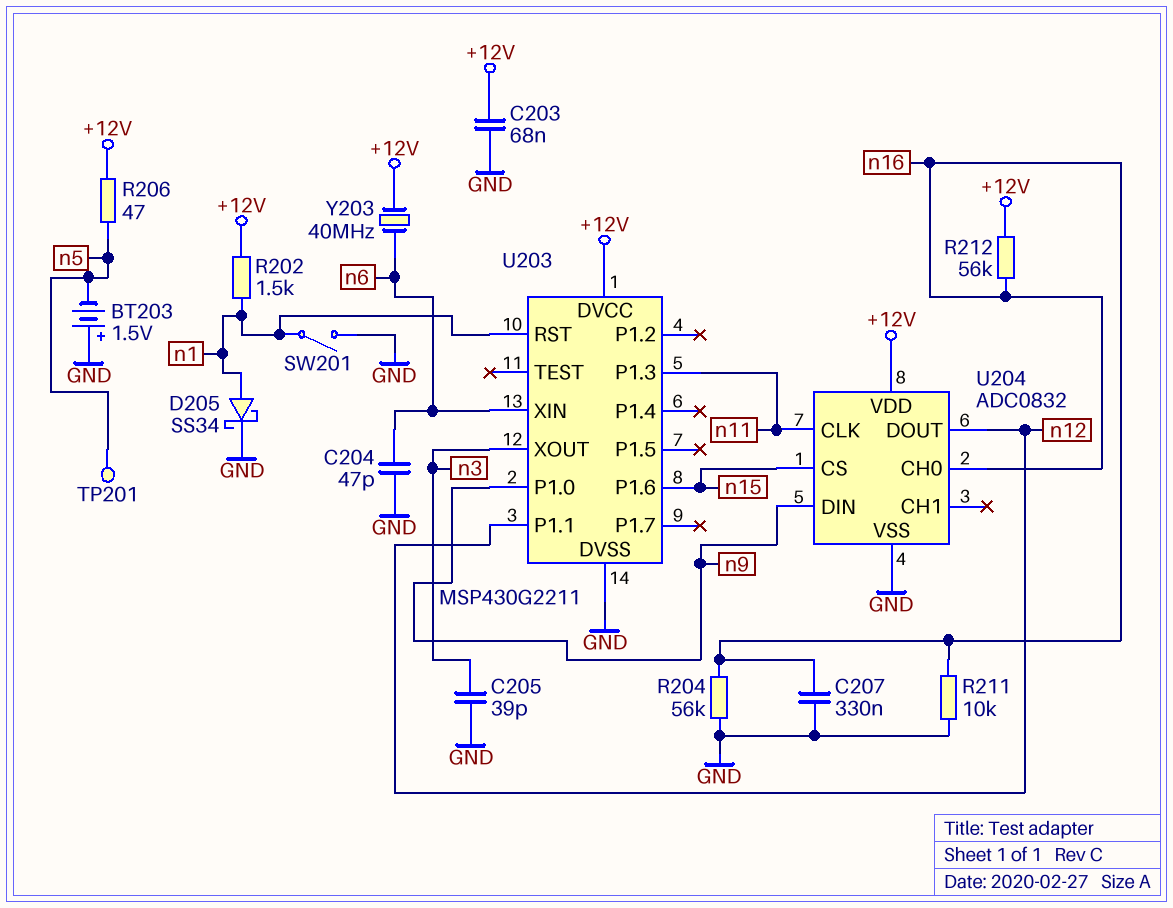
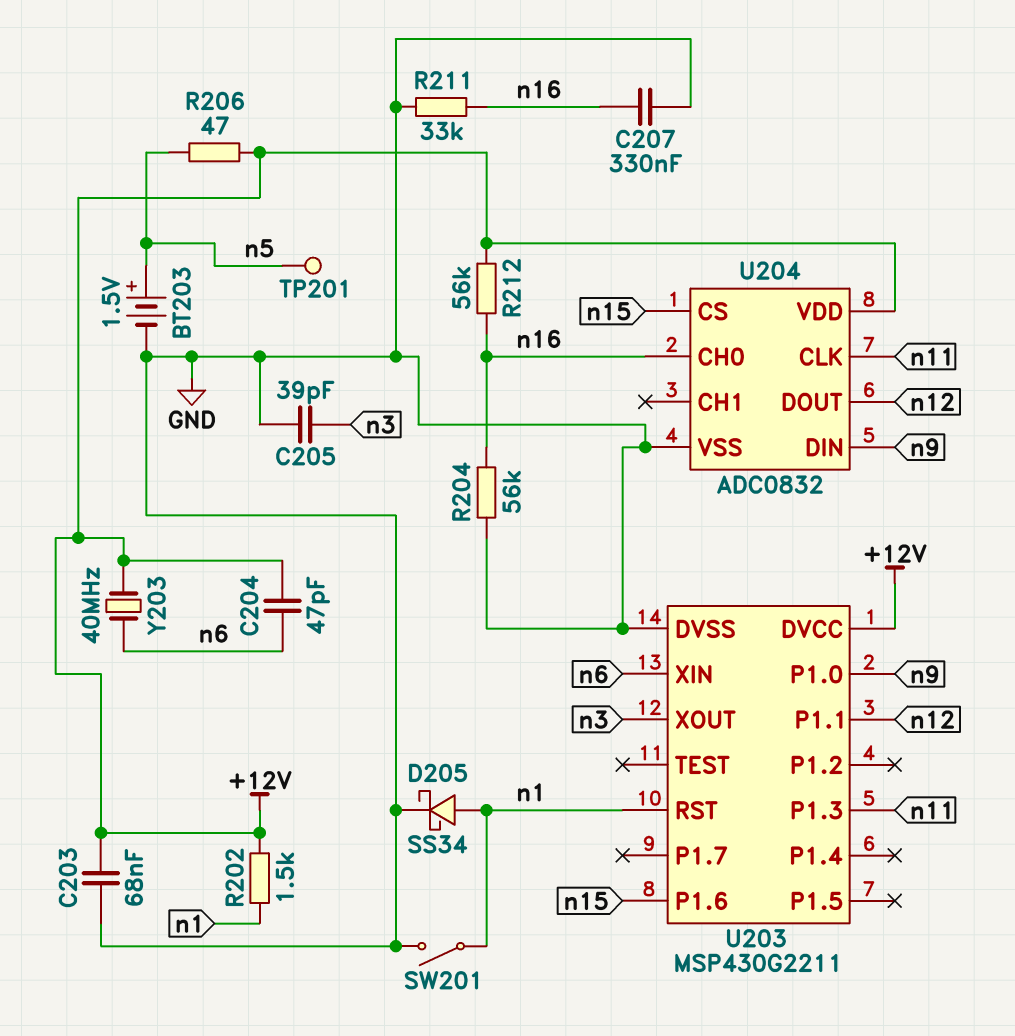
BT203: 1.5V (plus GND, minus n5) -> 1.5V (plus n5, minus GND)
C204: 47pF (GND, n6) -> 47pF (+12V, n6)
R211: 10k (GND, n16) -> 33k (GND, n16)

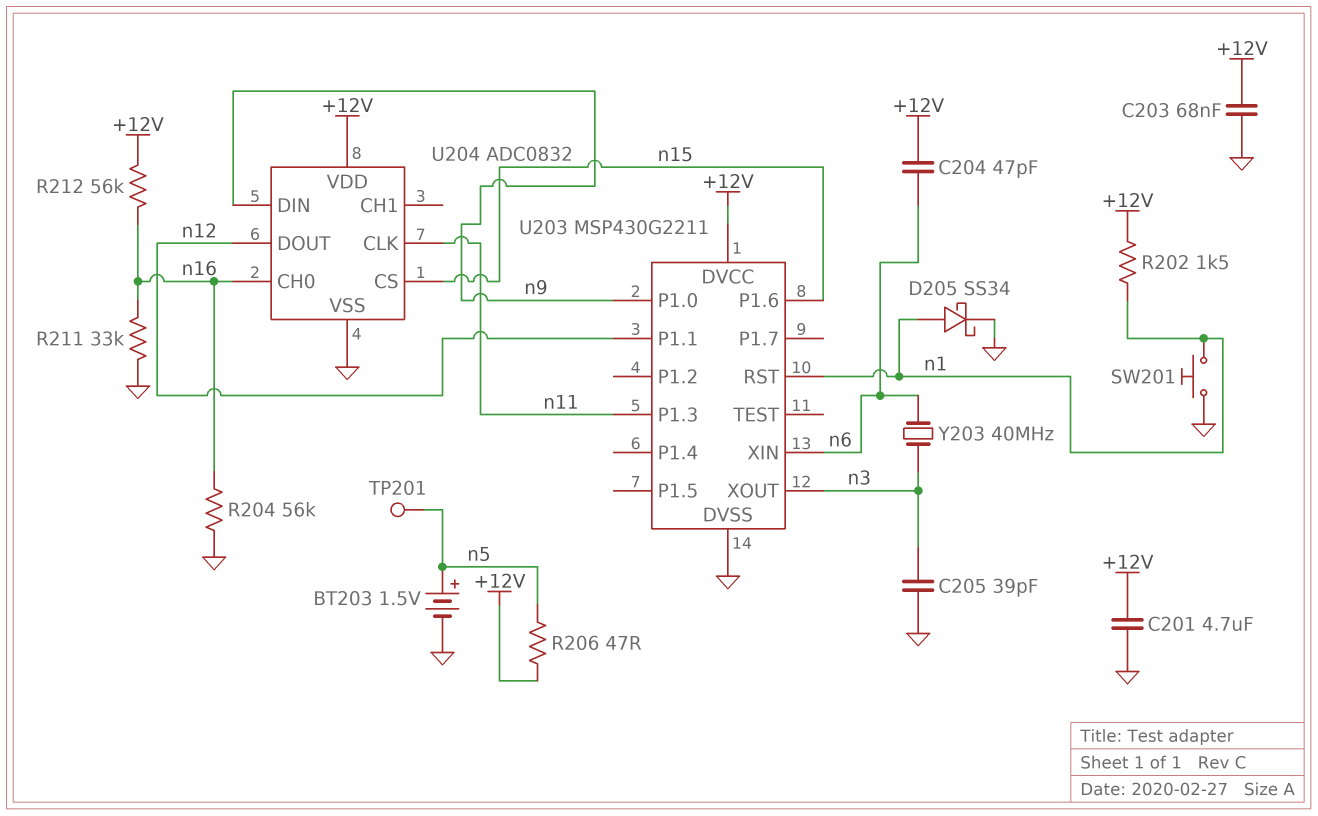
C201: none -> 4.7uF (+12V, GND)
C207: 330nF (GND, n16) -> none
SW201: switch (GND, n1) -> button (GND, n1)
Y203: 40MHz (+12V, n6) -> 40MHz (n3, n6)

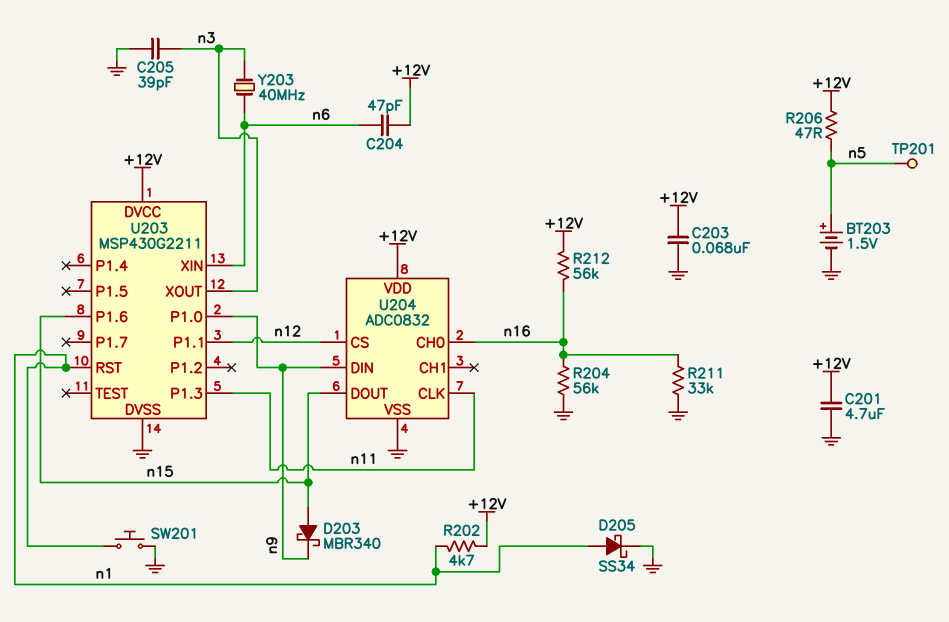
D203: none -> schottky MBR340 (A n15, K n9)
R202: 1.5k (+12V, n1) -> 4.7k (+12V, n1)
U204 pin CS: n15 -> n12
U204 pin DOUT: n12 -> n15

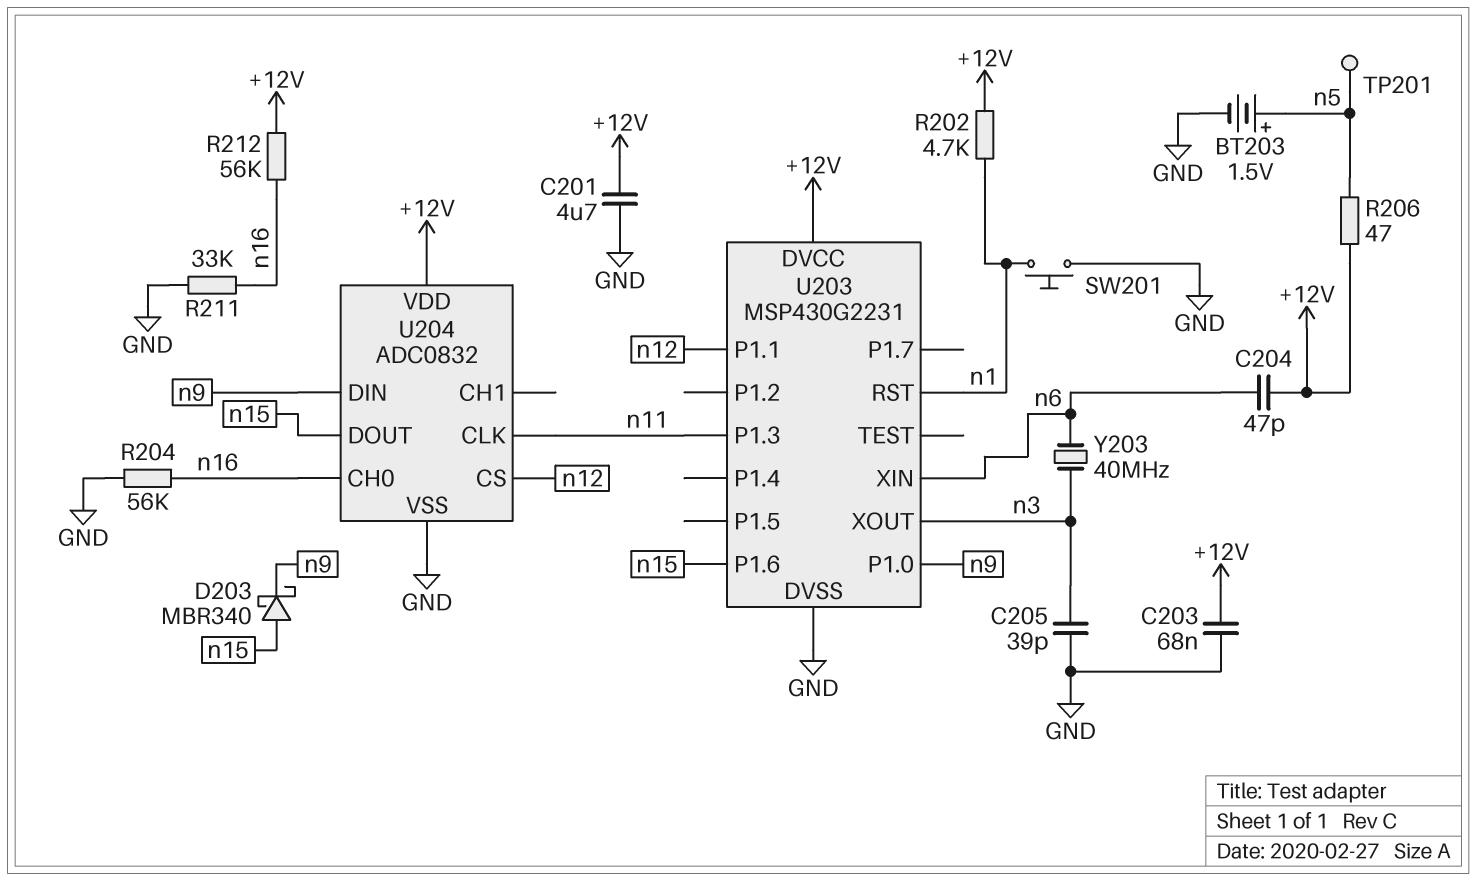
D205: schottky SS34 (A n1, K GND) -> none
U203: MSP430G2211 -> MSP430G2231

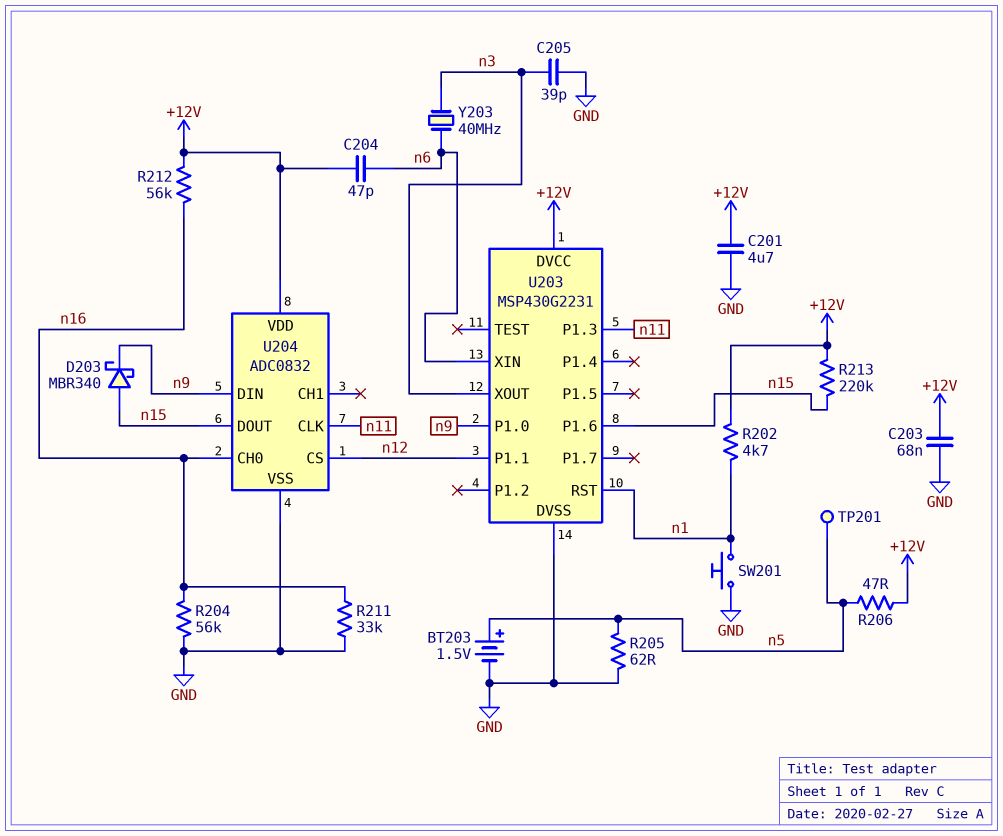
R205: none -> 62 (GND, n5)
R213: none -> 220k (+12V, n15)

